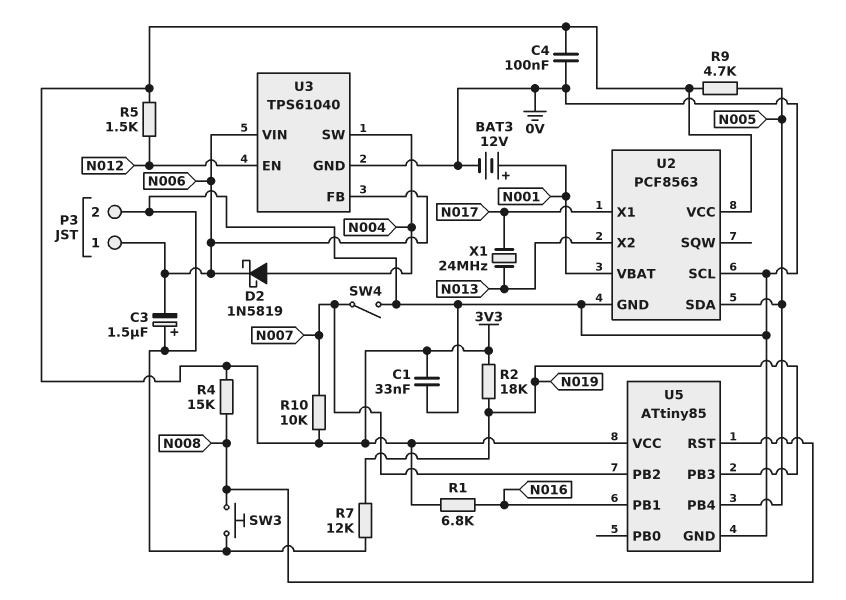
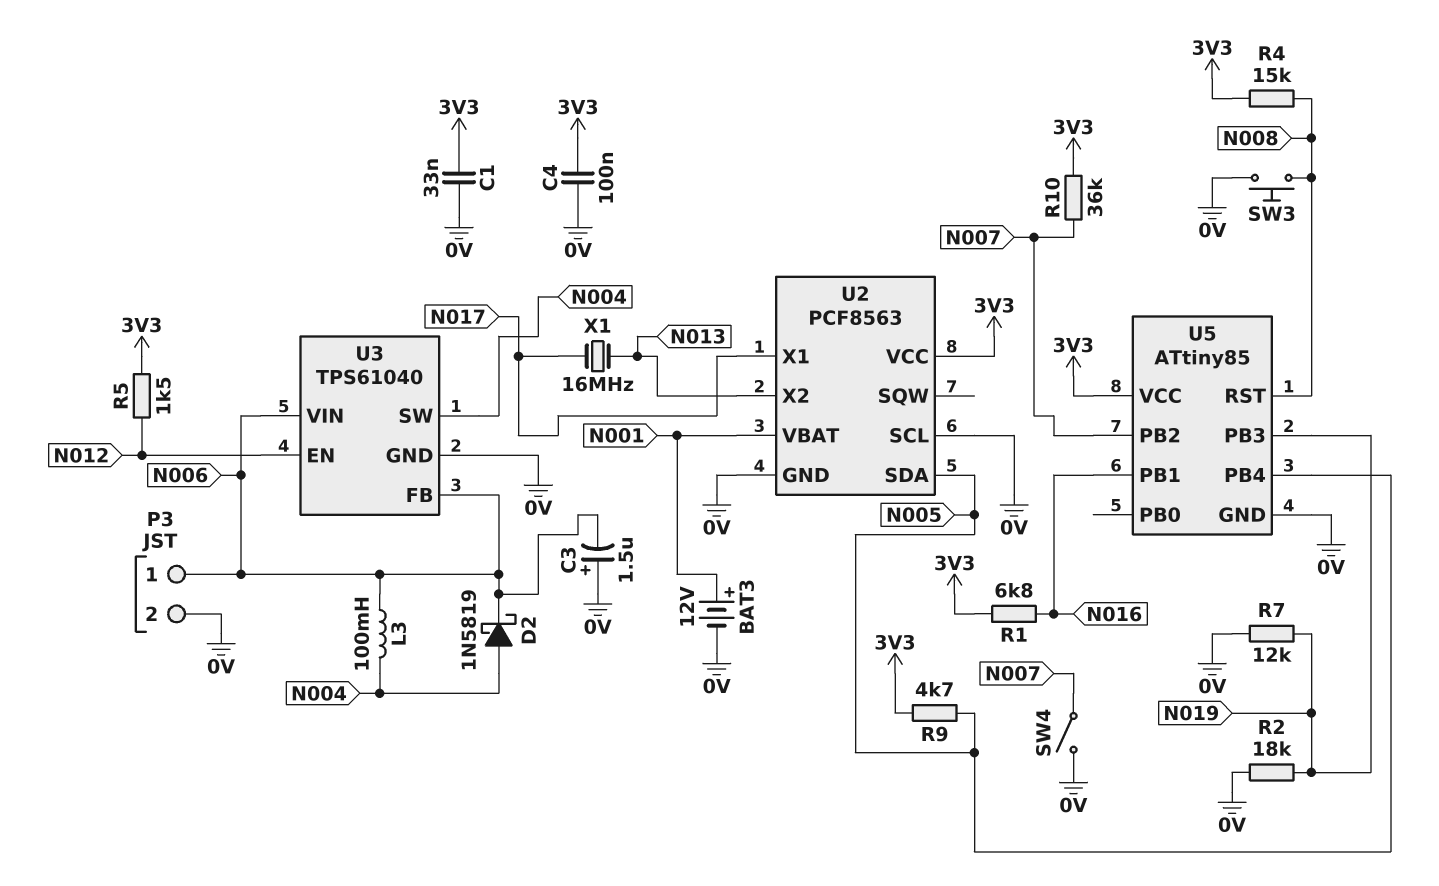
L3: none -> 100mH (N004, N006)
R2: 18k (3V3, N019) -> 18k (0V, N019)
R10: 10k (3V3, N007) -> 36k (3V3, N007)
X1: 24MHz (N013, N017) -> 16MHz (N013, N017)

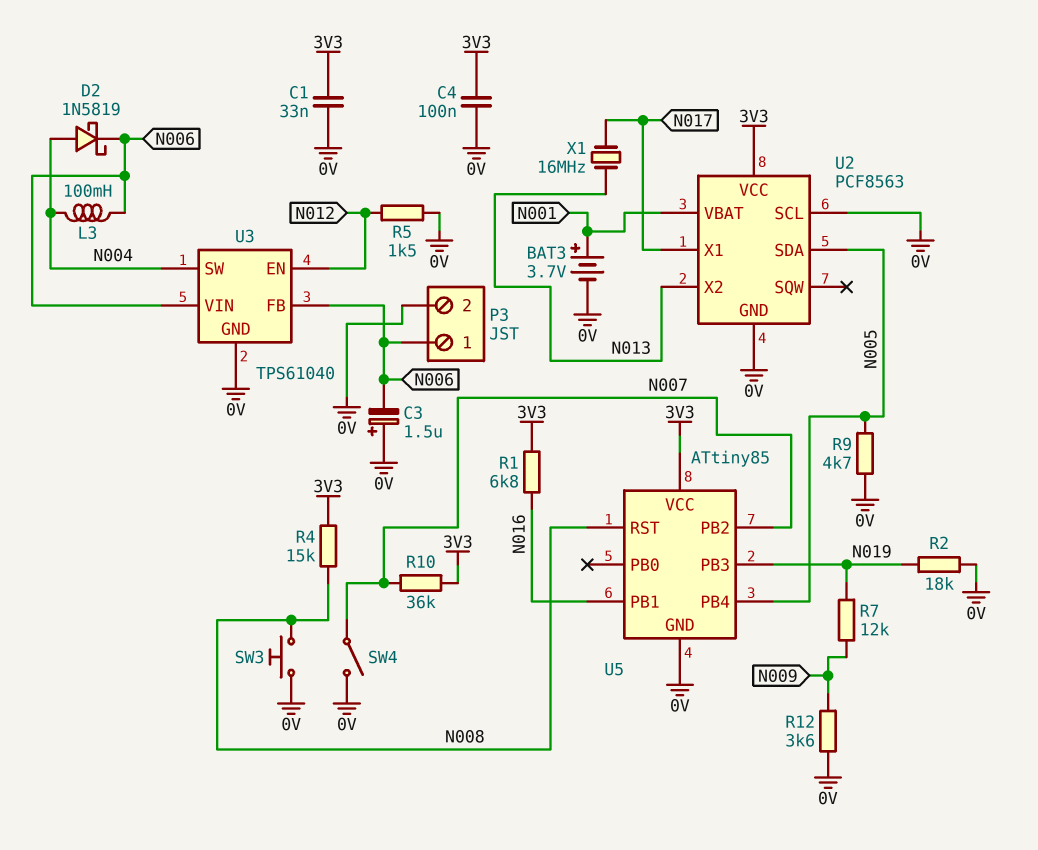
BAT3: 12V (plus N001, minus 0V) -> 3.7V (plus N001, minus 0V)
R5: 1.5k (3V3, N012) -> 1.5k (0V, N012)
R7: 12k (0V, N019) -> 12k (N009, N019)
R9: 4.7k (3V3, N005) -> 4.7k (0V, N005)
R12: none -> 3.6k (0V, N009)

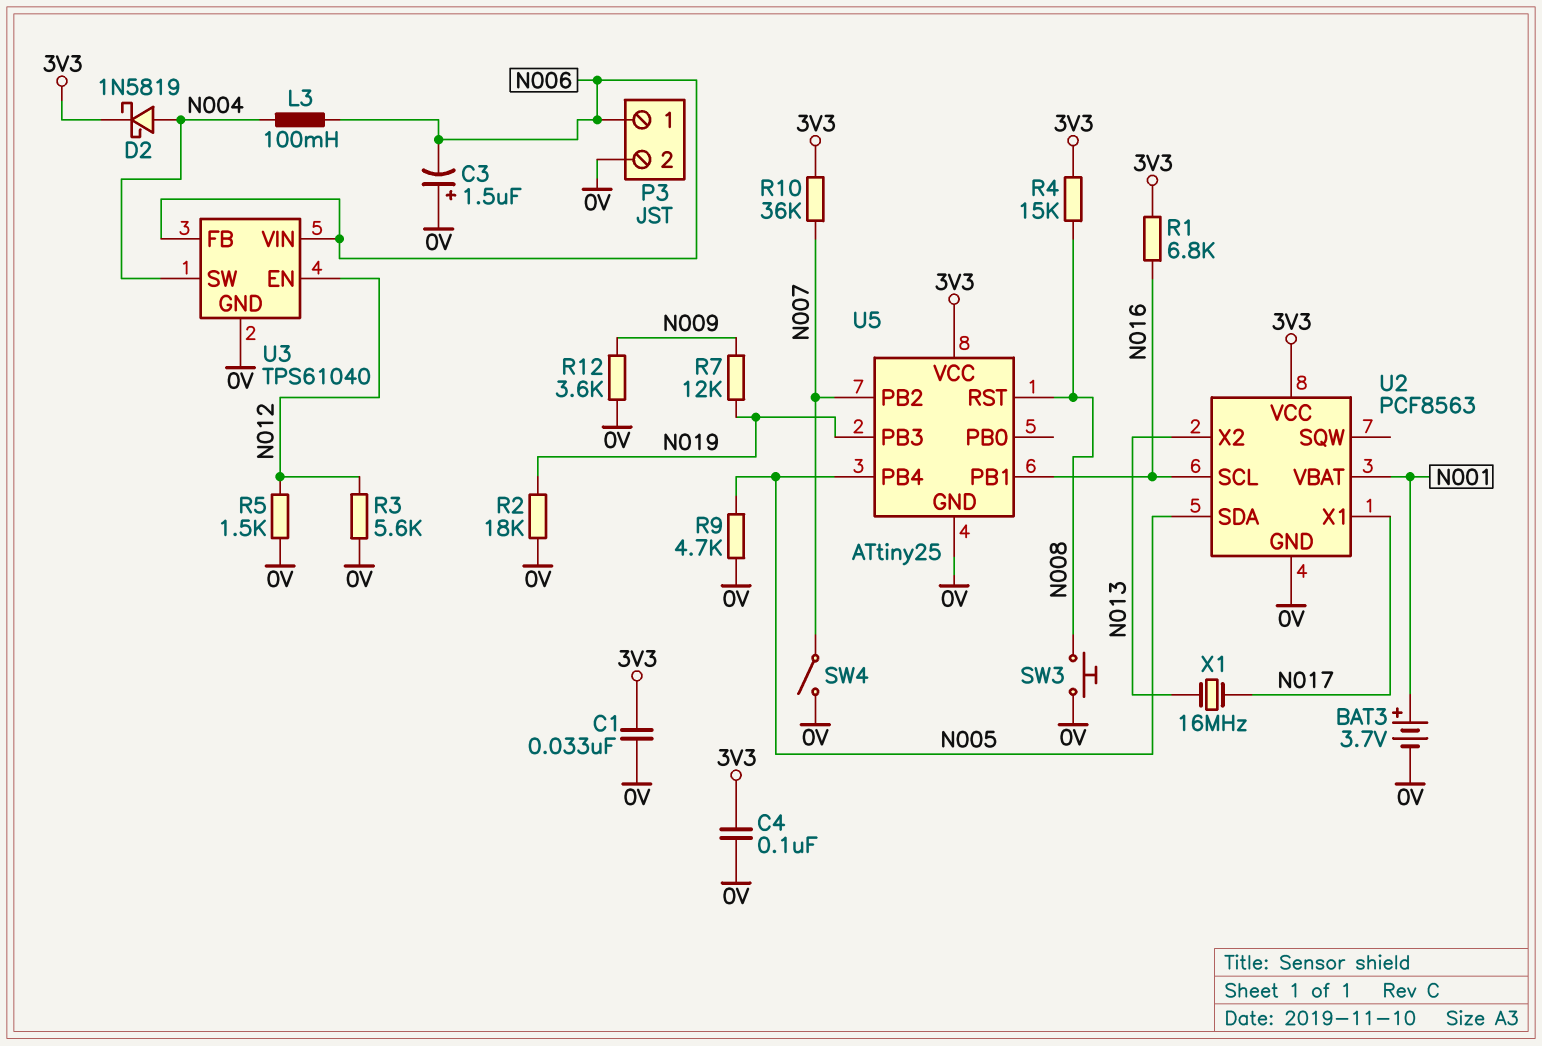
D2: schottky 1N5819 (A N004, K N006) -> schottky 1N5819 (A N004, K 3V3)
R3: none -> 5.6k (0V, N012)
U2 pin SCL: 0V -> N016
U5: ATtiny85 -> ATtiny25

